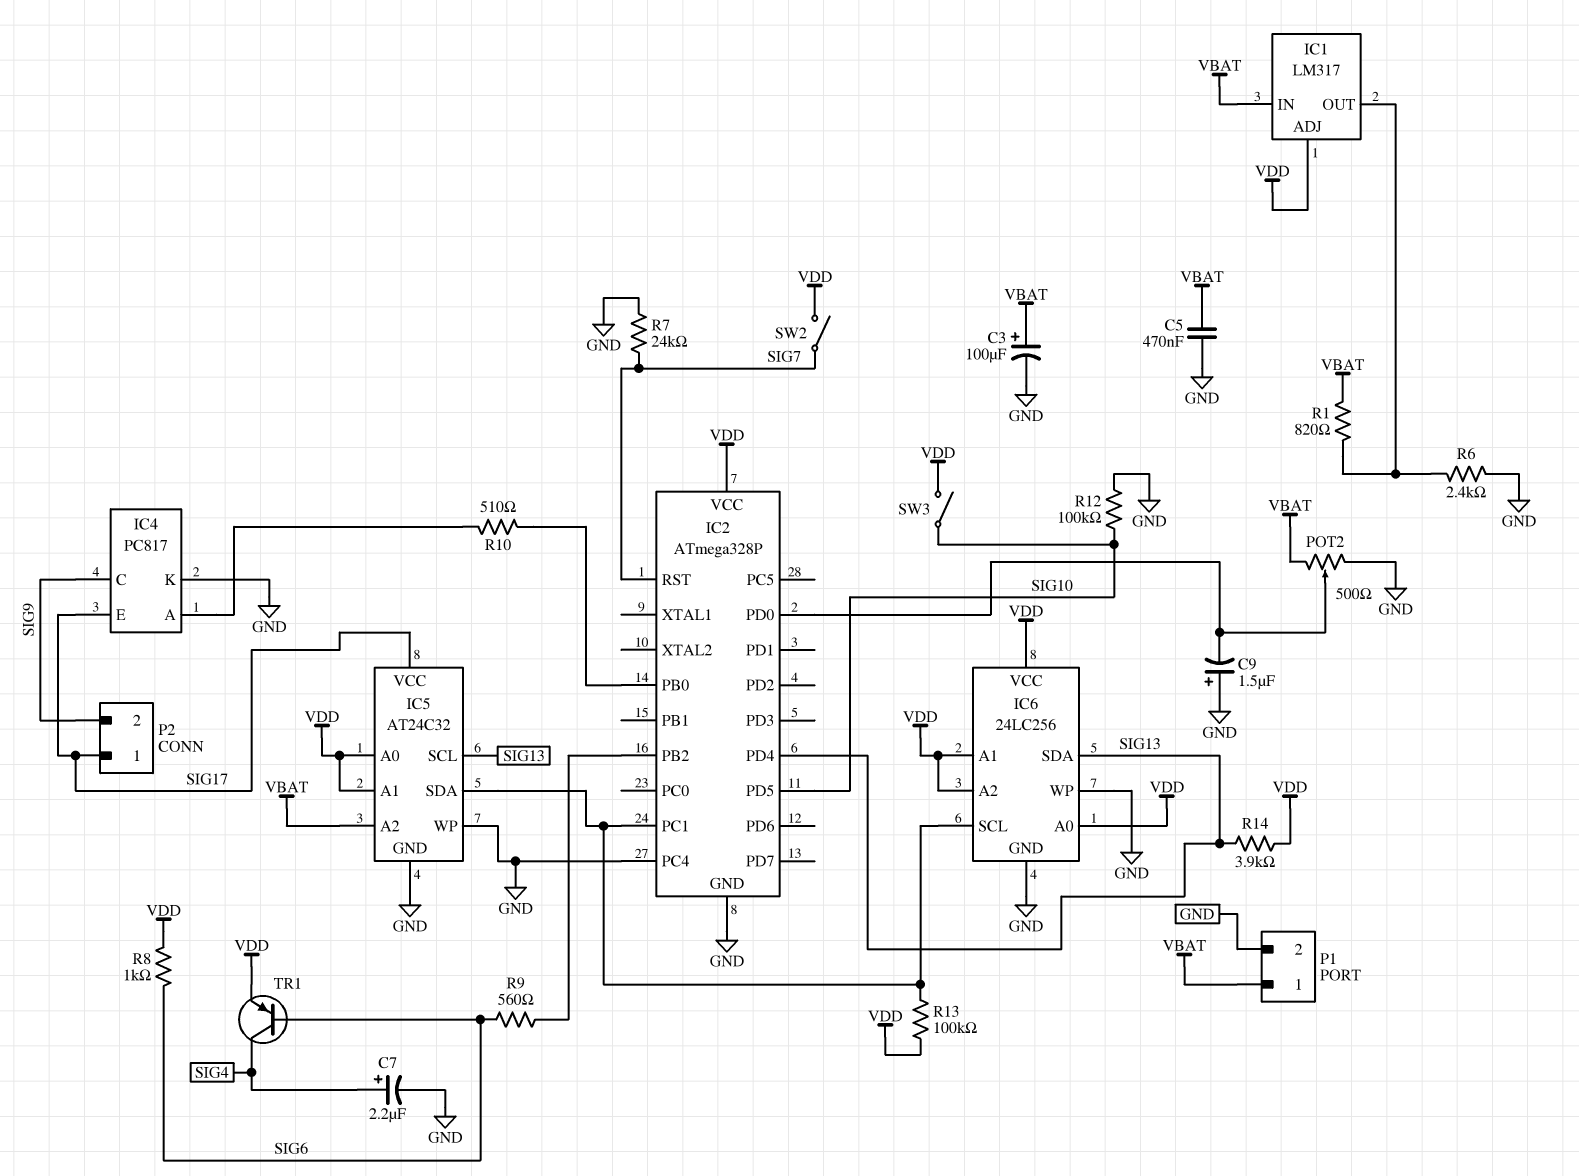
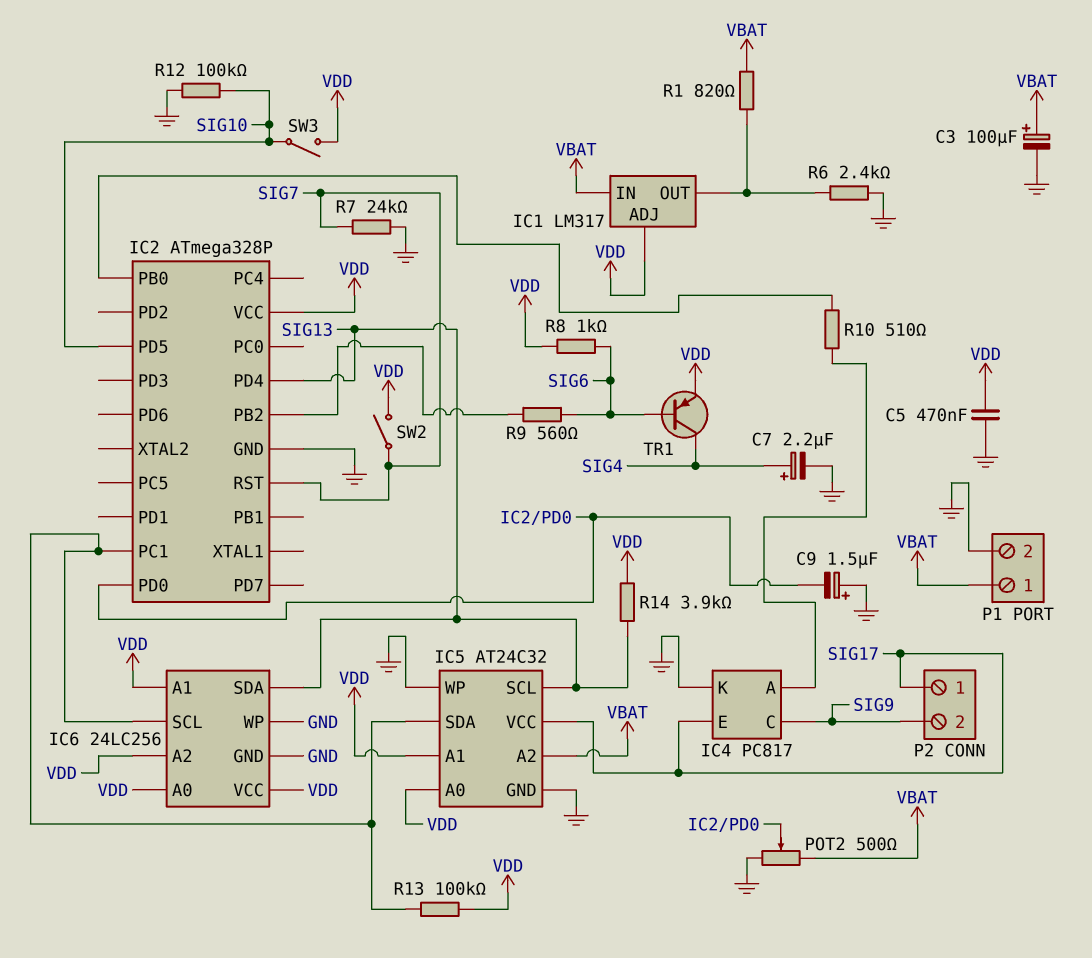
C5: 470nF (GND, VBAT) -> 470nF (GND, VDD)
IC2 pin PC4: GND -> none

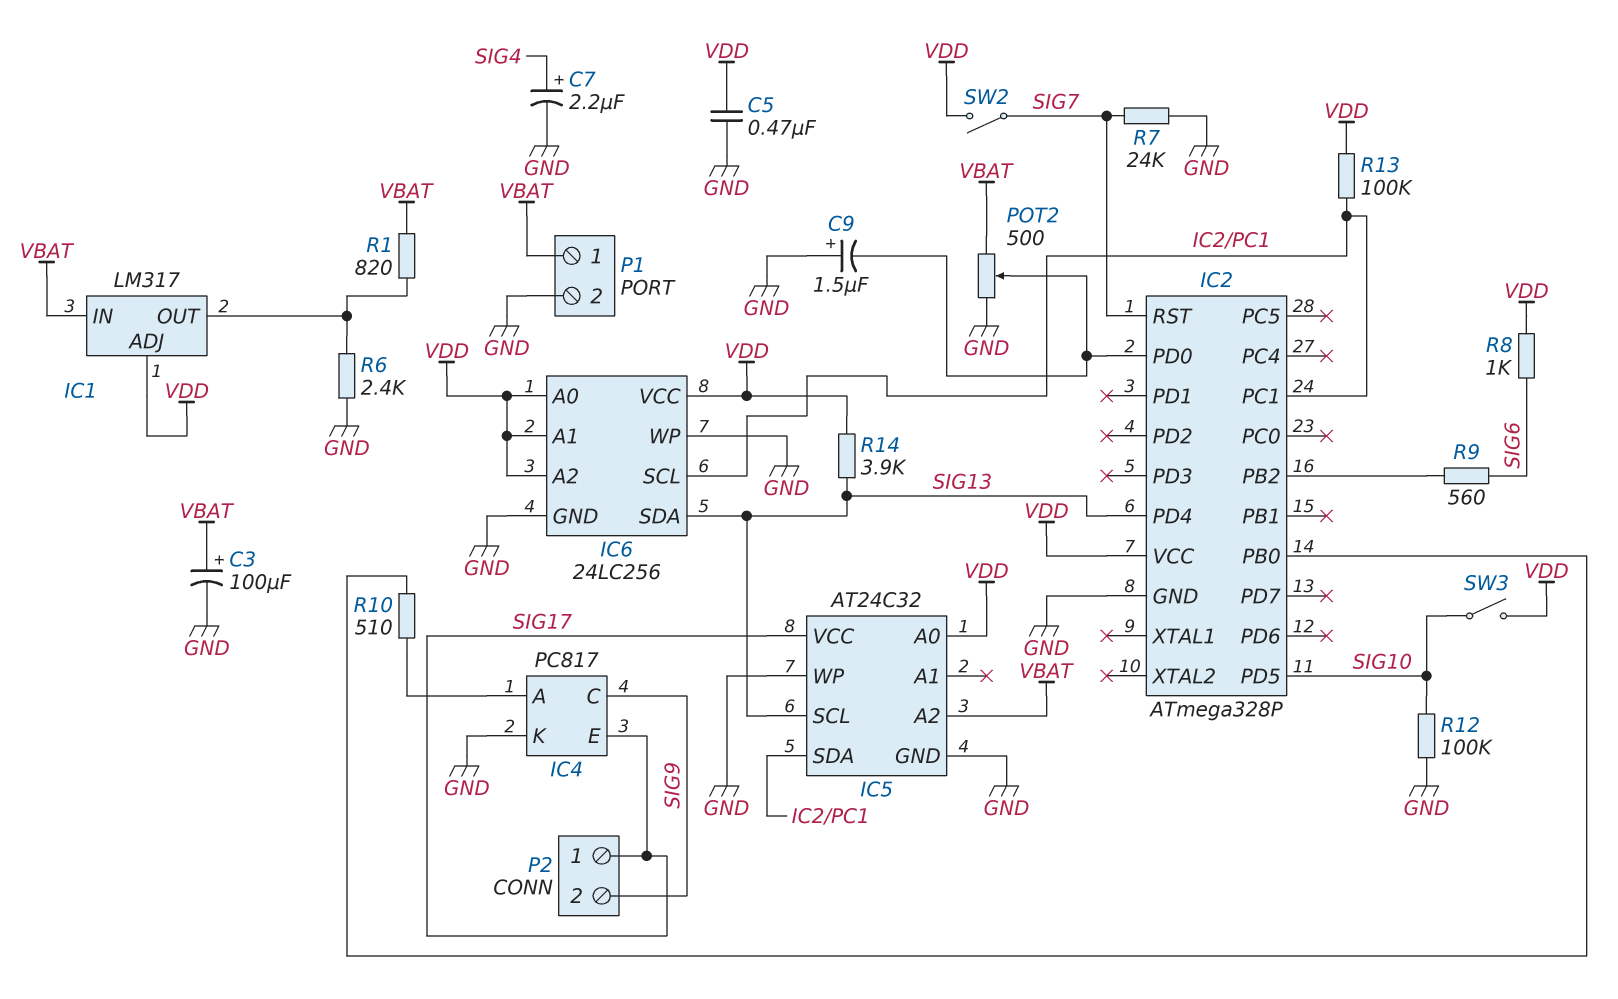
IC5 pin A1: VDD -> none
TR1: PNP (B SIG6, C SIG4, E VDD) -> none

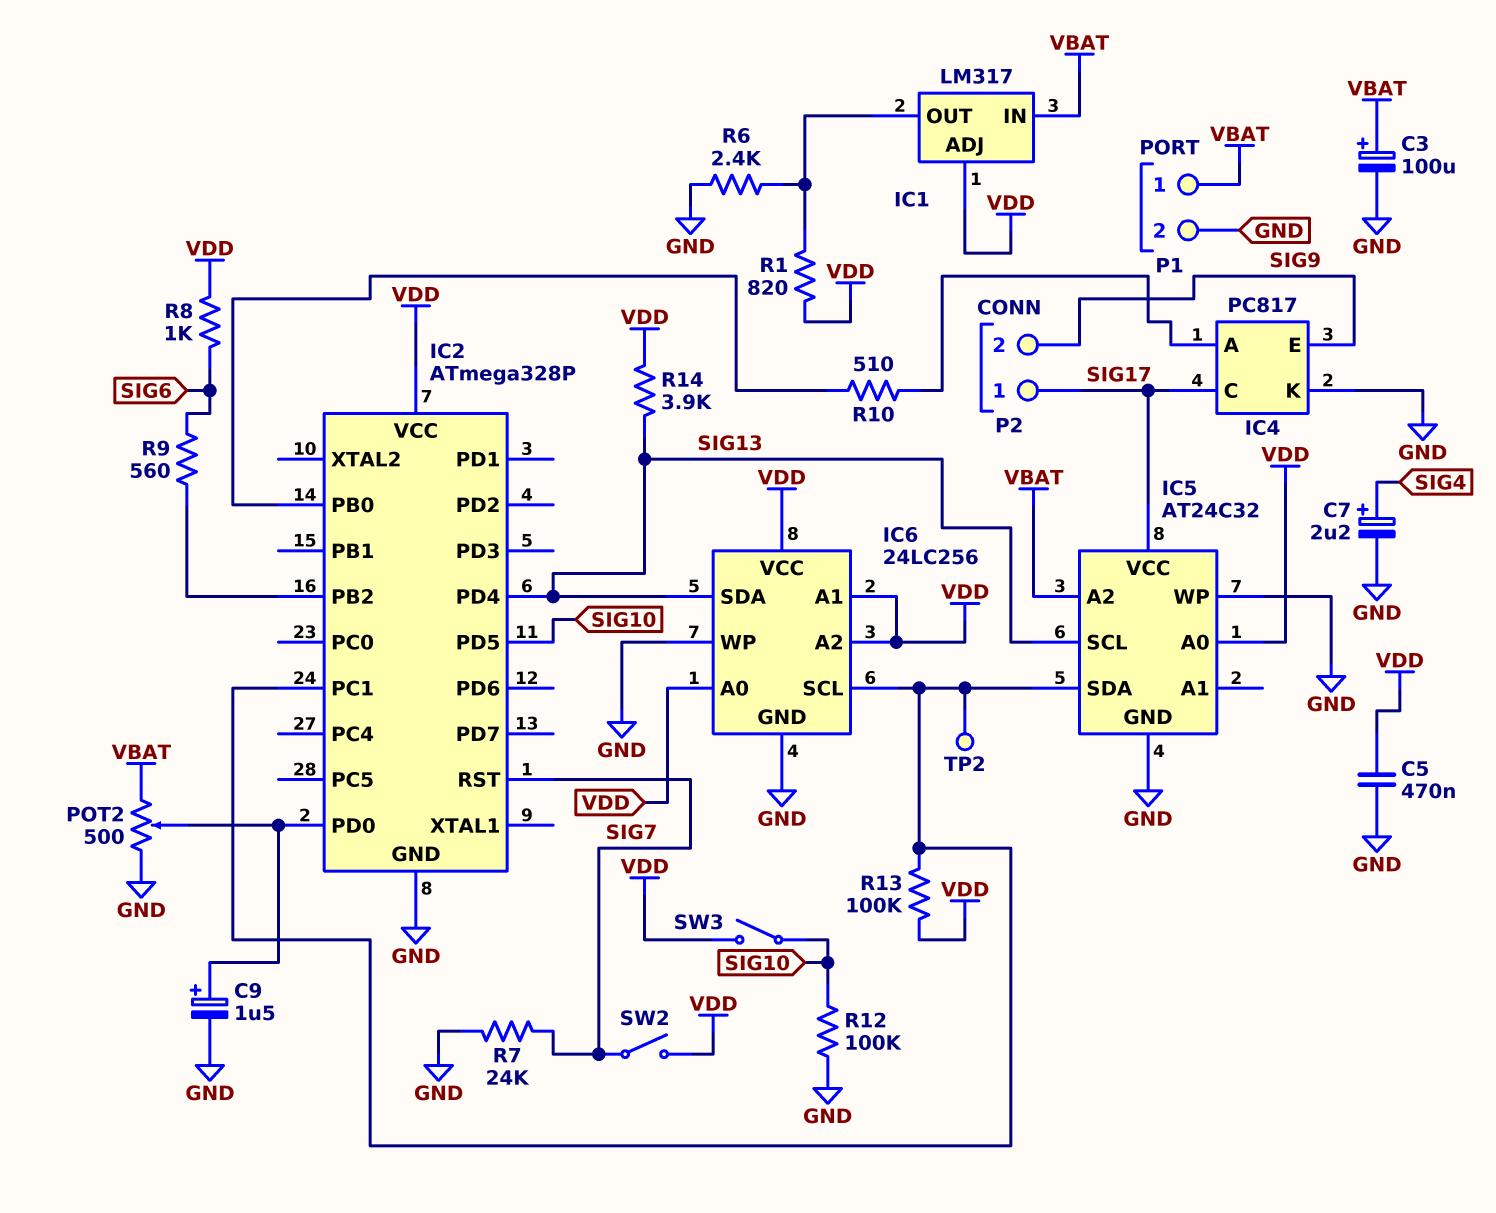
C9: 1.5uF (plus GND, minus IC2/PD0) -> 1.5uF (plus IC2/PD0, minus GND)
IC4 pin C: SIG9 -> SIG17
IC4 pin E: SIG17 -> SIG9
R1: 820 (IC1/OUT, VBAT) -> 820 (IC1/OUT, VDD)
TP2: none -> test point (IC2/PC1)

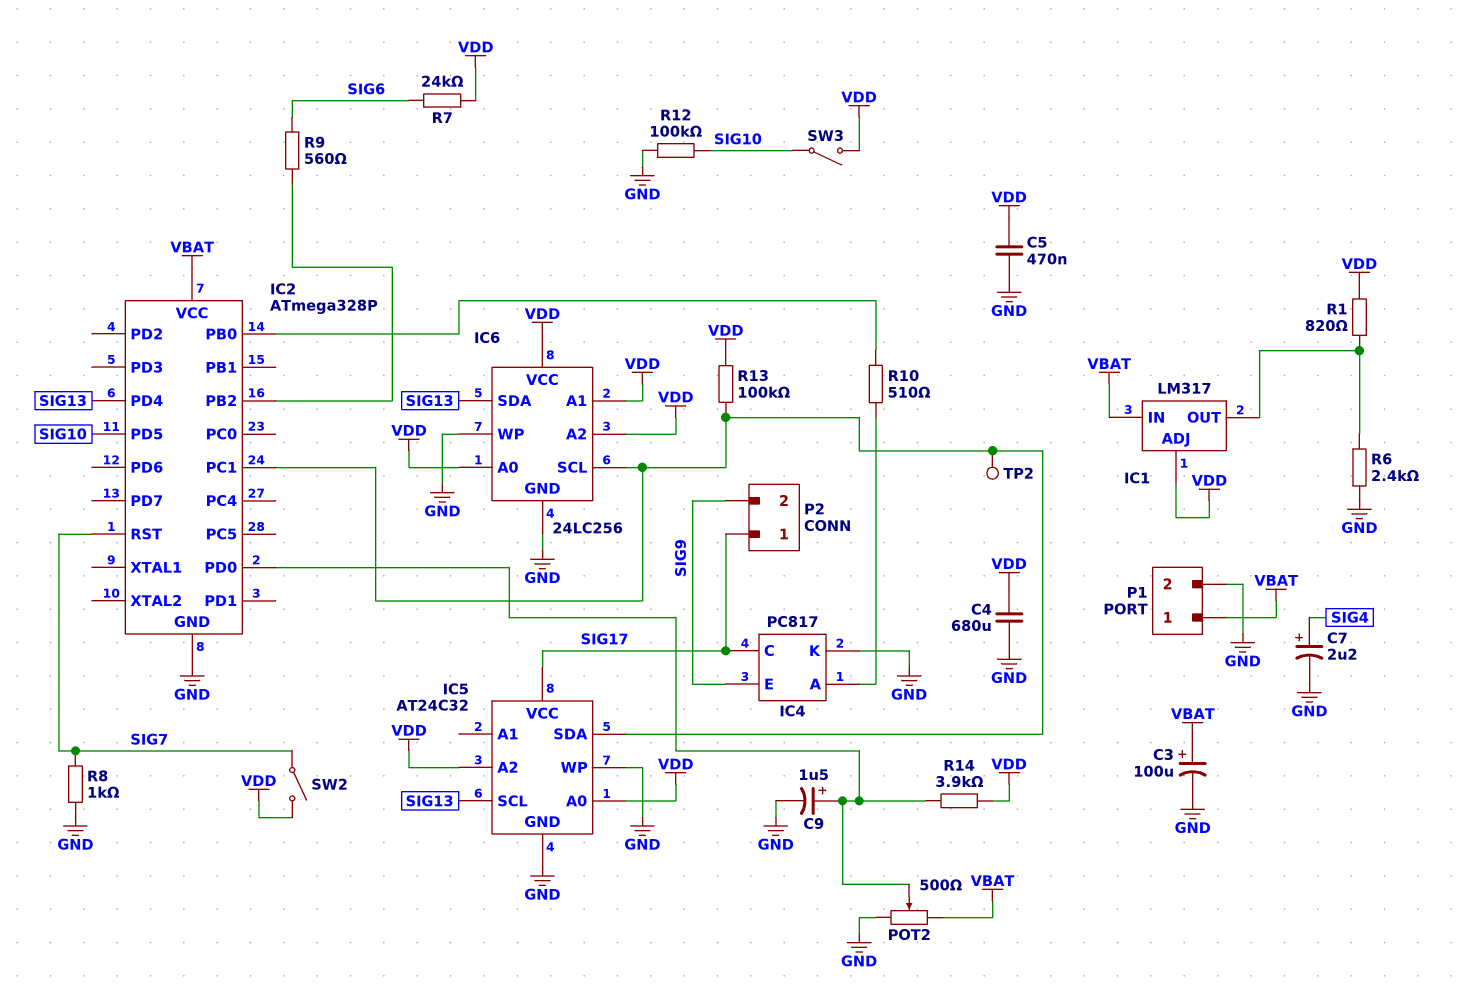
C4: none -> 680uF (GND, VDD)
IC2 pin VCC: VDD -> VBAT
IC5 pin A2: VBAT -> VDD
R7: 24k (GND, SIG7) -> 24k (SIG6, VDD)
R8: 1k (SIG6, VDD) -> 1k (GND, SIG7)
R14: 3.9k (SIG13, VDD) -> 3.9k (IC2/PD0, VDD)

